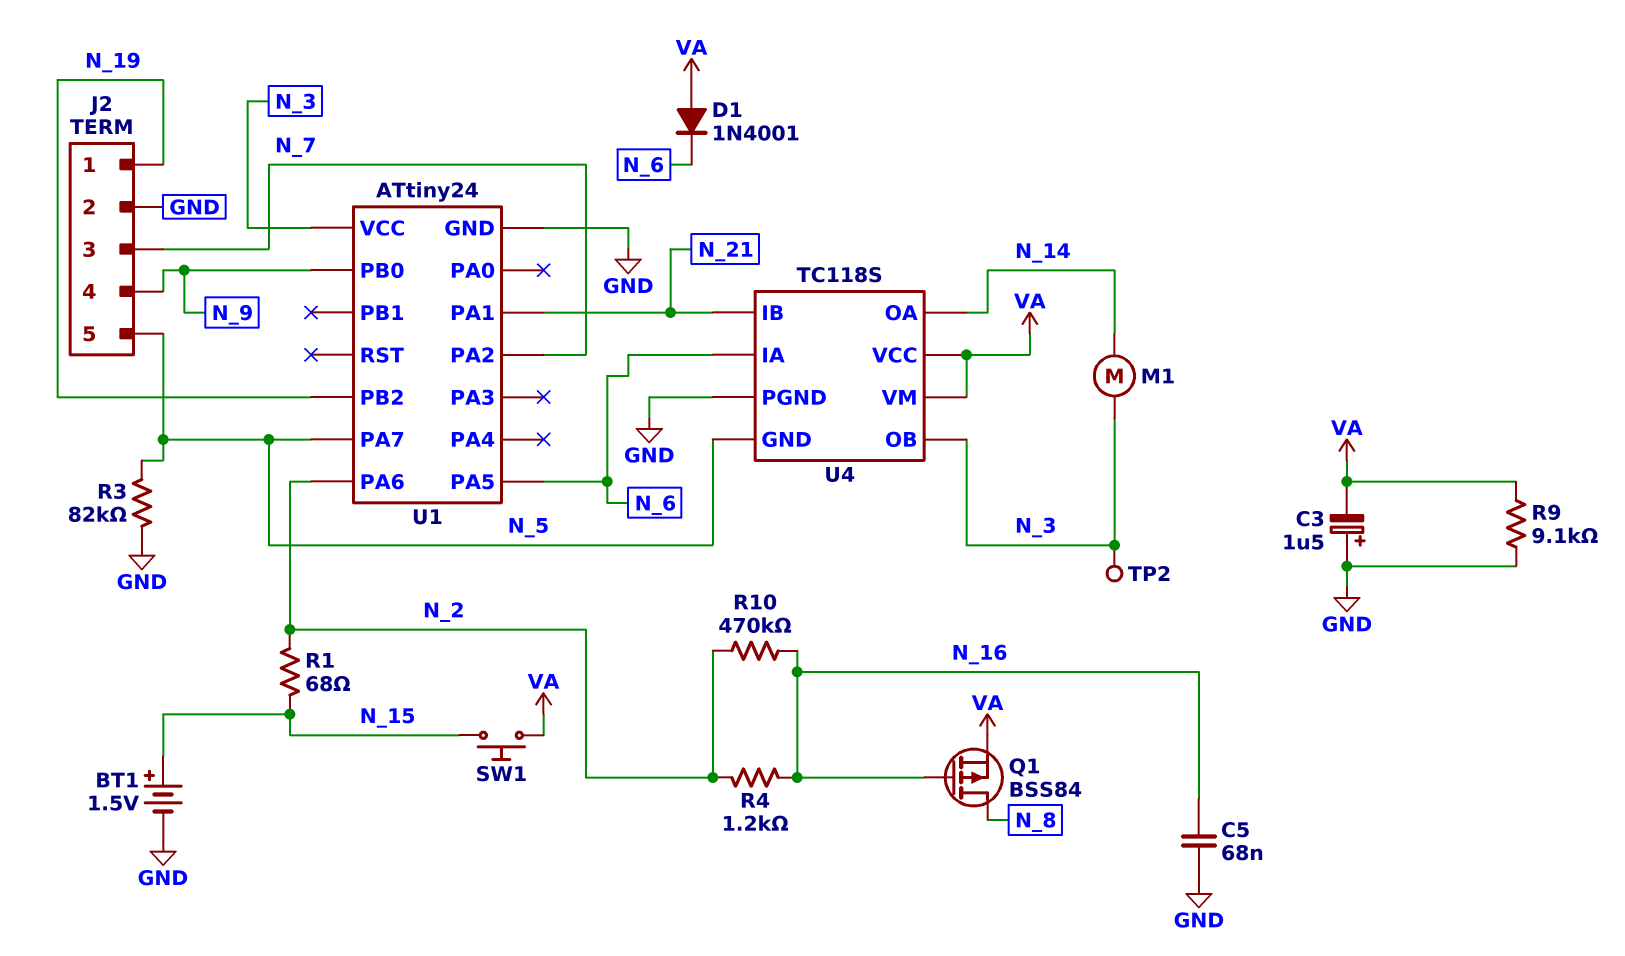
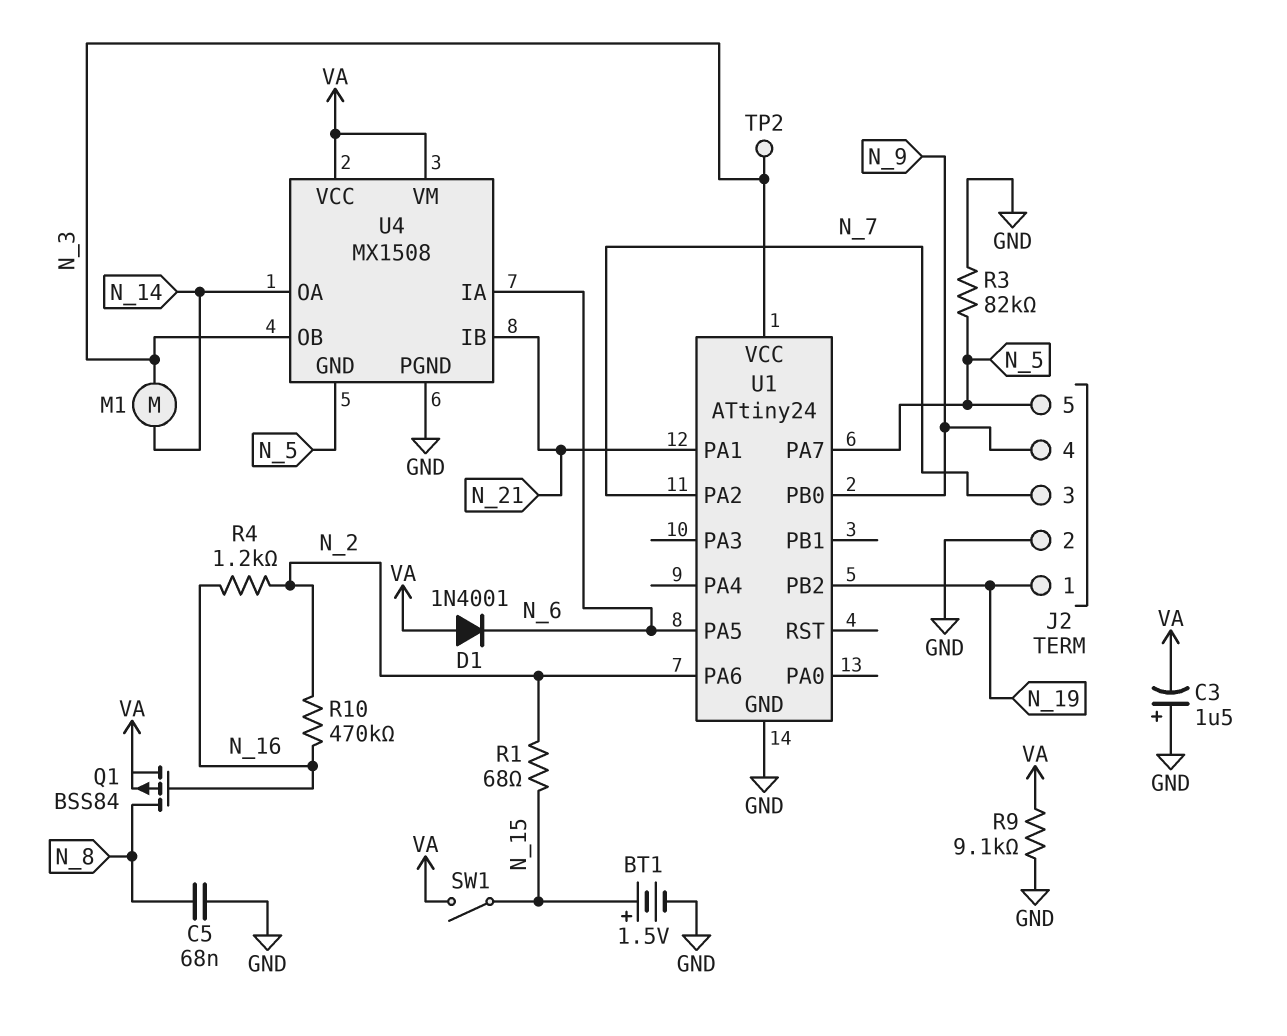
C5: 68nF (GND, N_16) -> 68nF (GND, N_8)
SW1: button (N_15, VA) -> switch (N_15, VA)
U4: TC118S -> MX1508

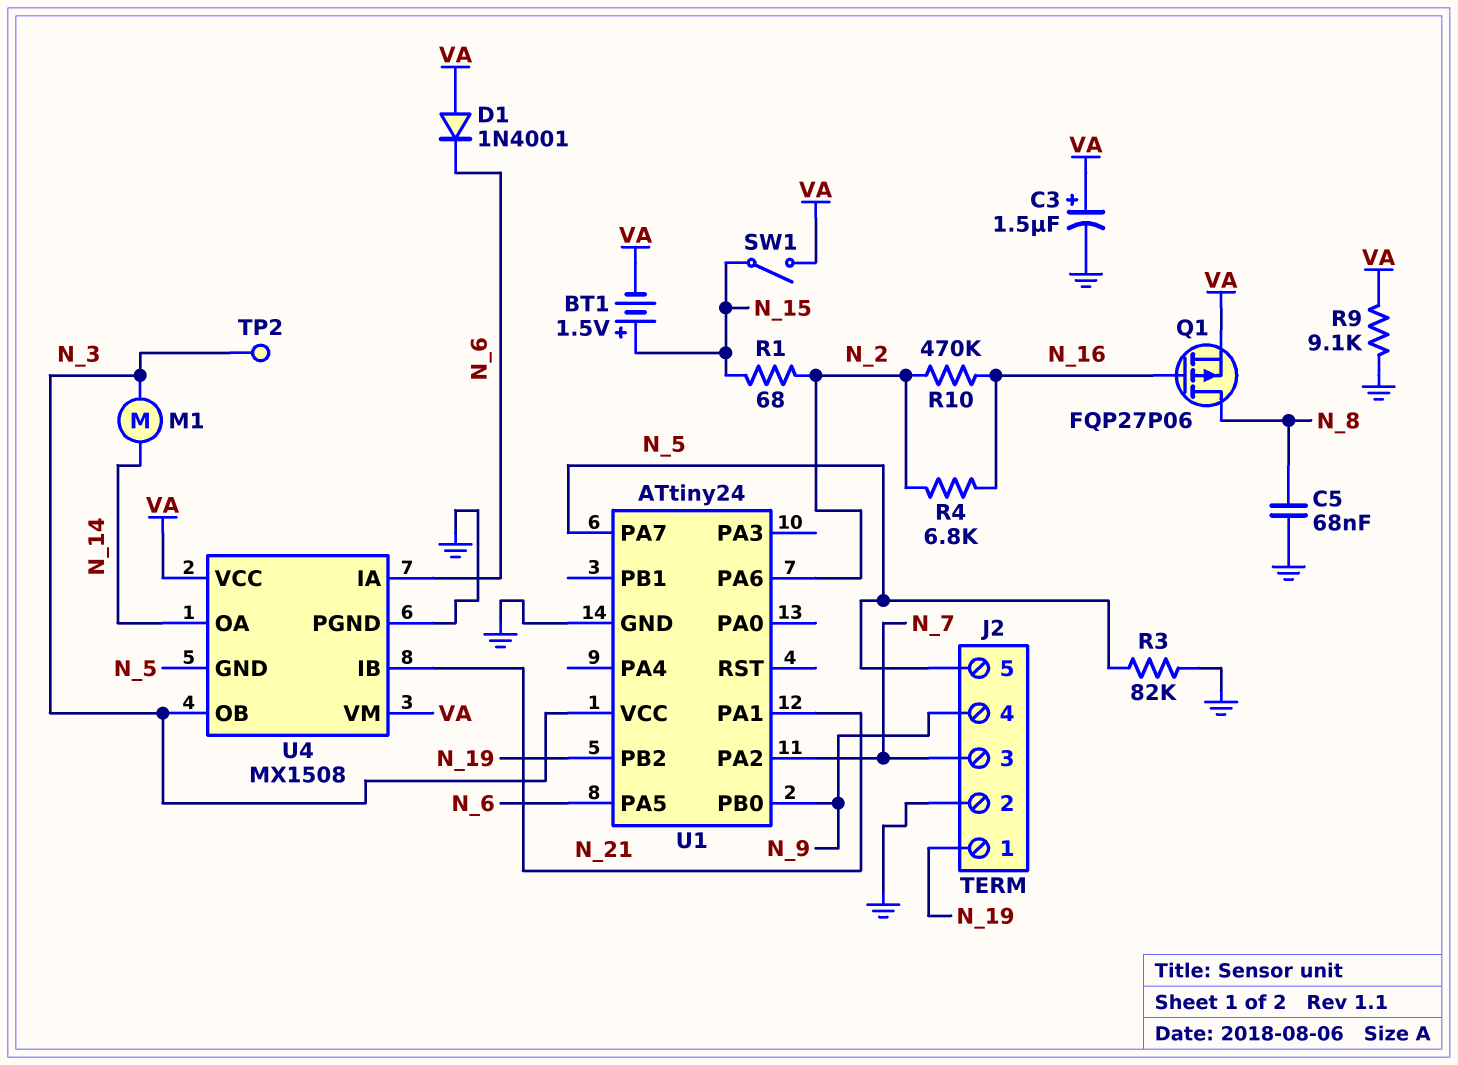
BT1: 1.5V (plus N_15, minus GND) -> 1.5V (plus N_15, minus VA)
C3: 1.5uF (plus GND, minus VA) -> 1.5uF (plus VA, minus GND)
Q1: PMOS BSS84 (G N_16, D N_8, S VA) -> PMOS FQP27P06 (G N_16, D N_8, S VA)
R4: 1.2k (N_2, N_16) -> 6.8k (N_2, N_16)

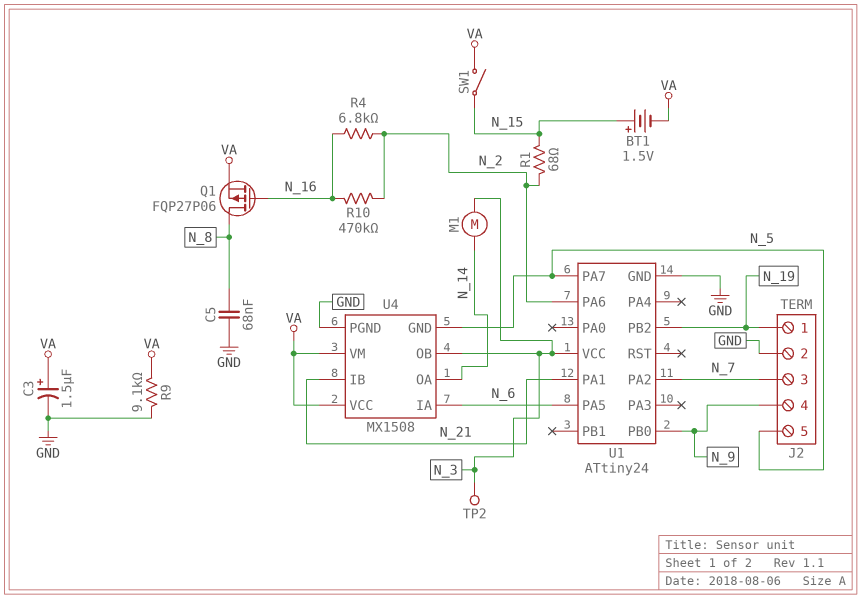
D1: diode 1N4001 (A VA, K N_6) -> none
R3: 82k (GND, N_5) -> none

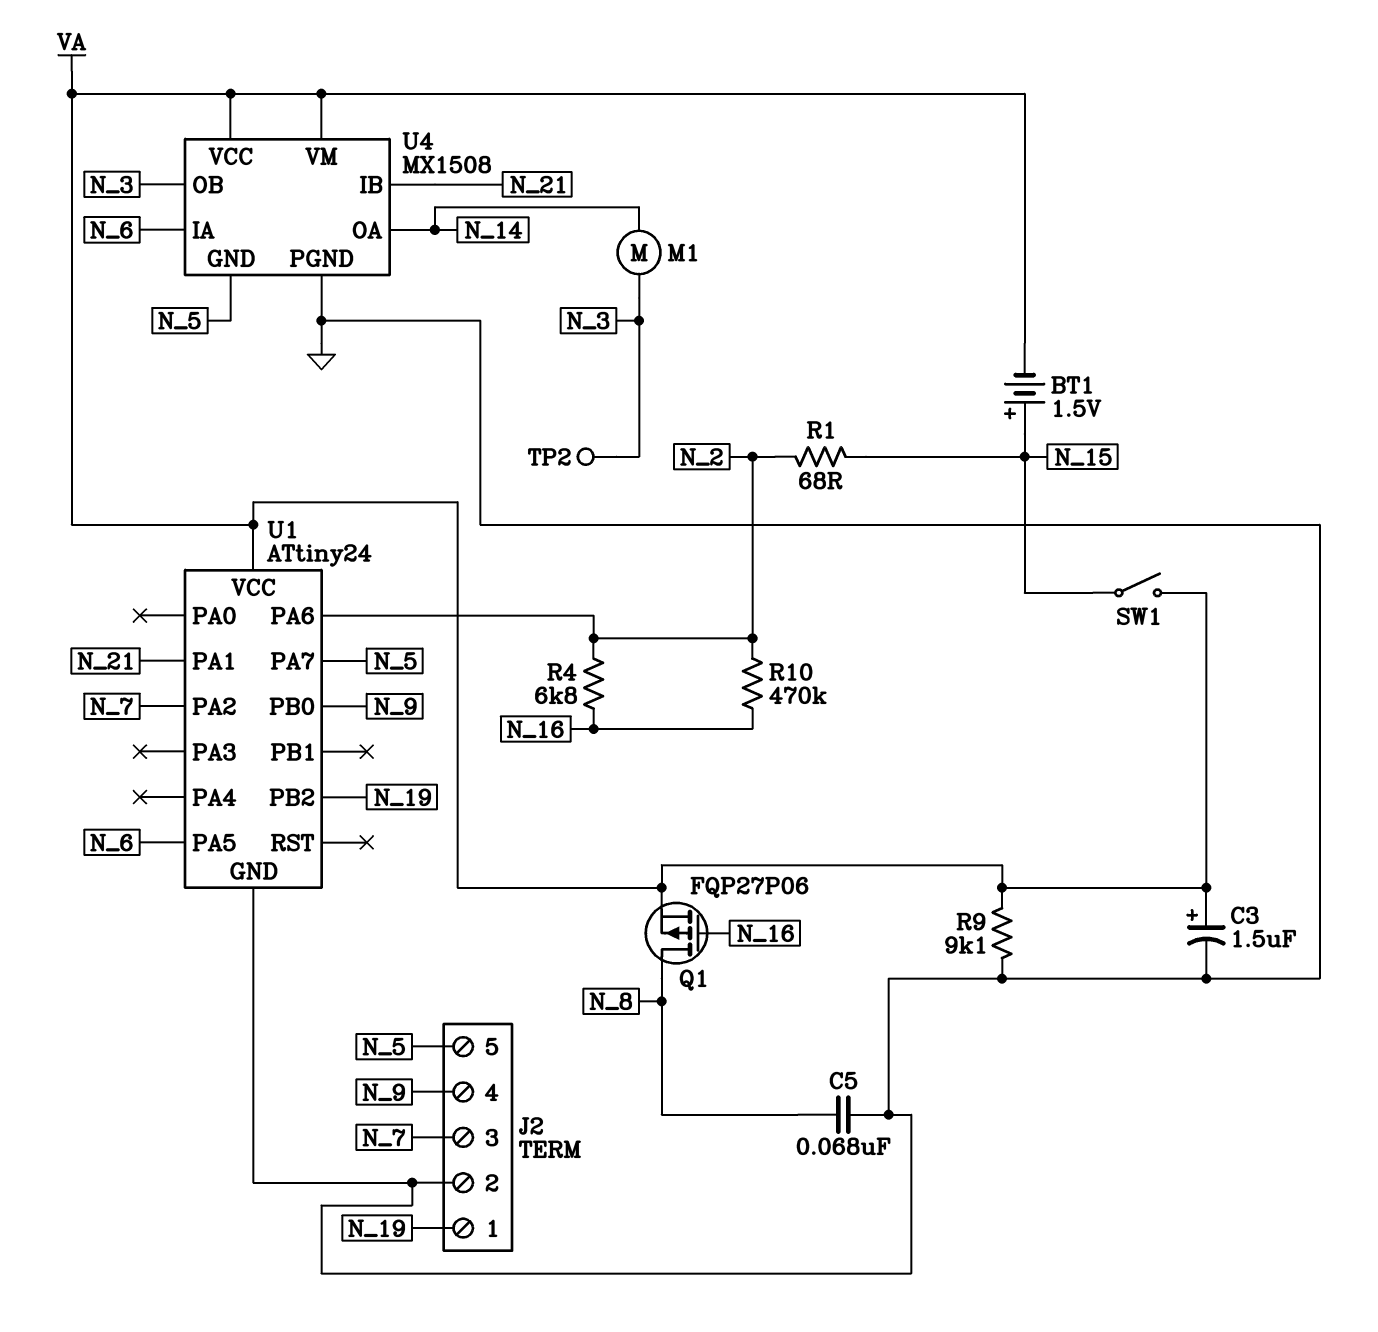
U1 pin VCC: N_3 -> VA

